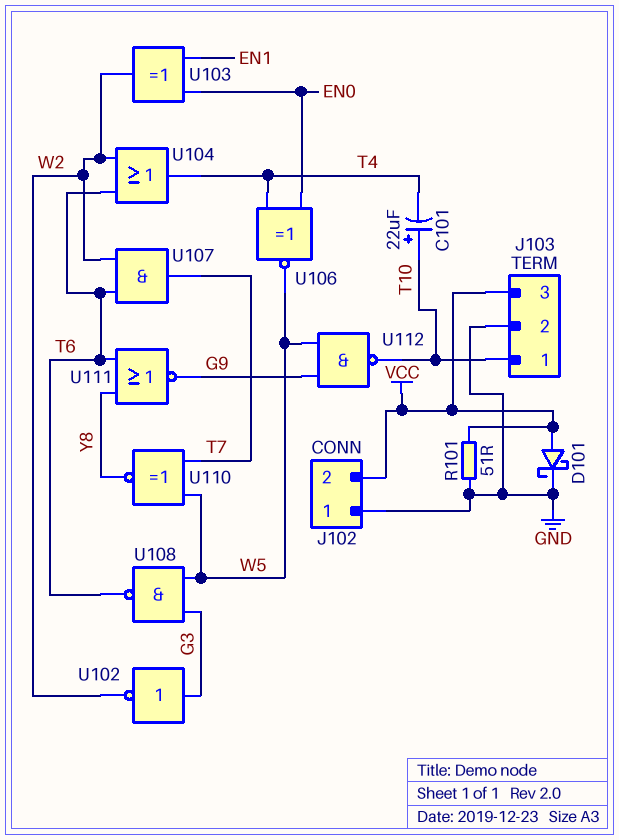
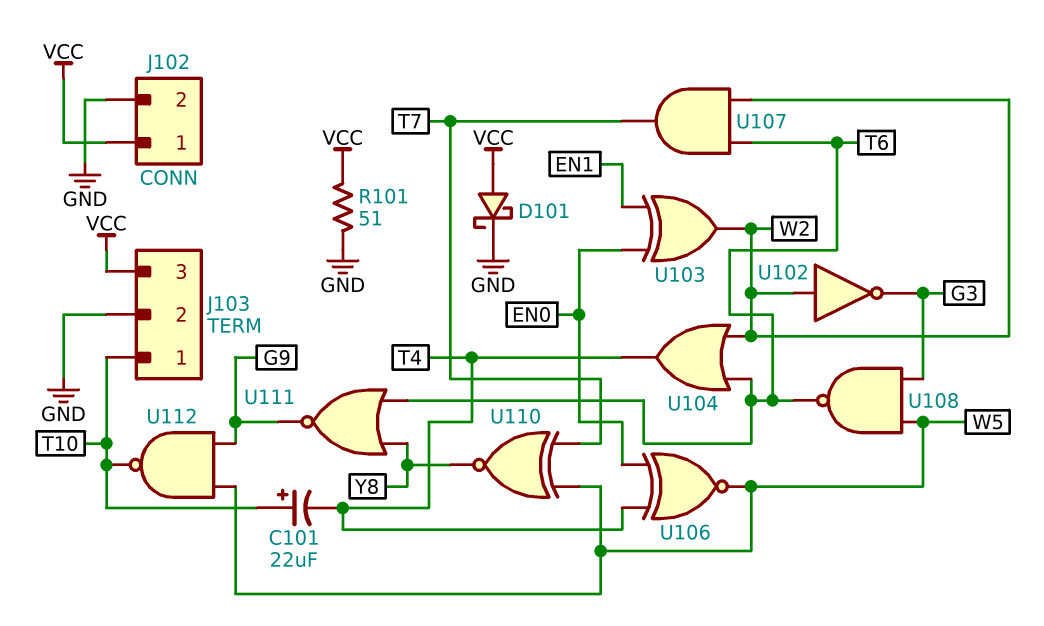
J102 pin 1: GND -> VCC
J102 pin 2: VCC -> GND
U102: NOT (in G3, out W2) -> NOT (in W2, out G3)

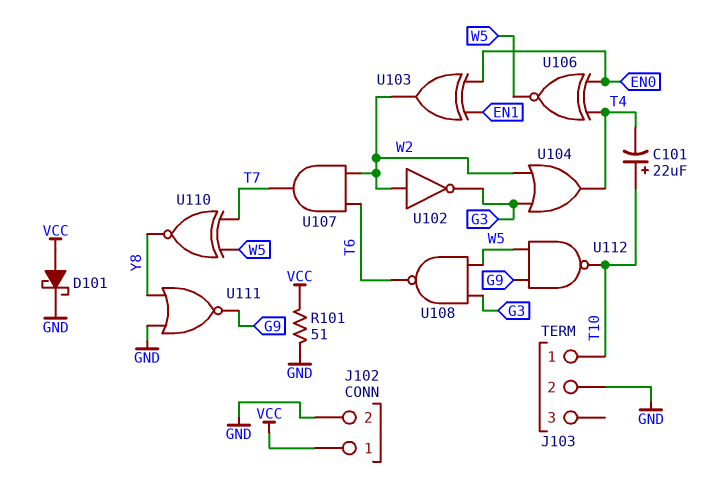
J103 pin 3: VCC -> none
U104: OR (in T6, in W2, out T4) -> OR (in G3, in W2, out T4)
U111: NOR (in T6, in Y8, out G9) -> NOR (in GND, in Y8, out G9)

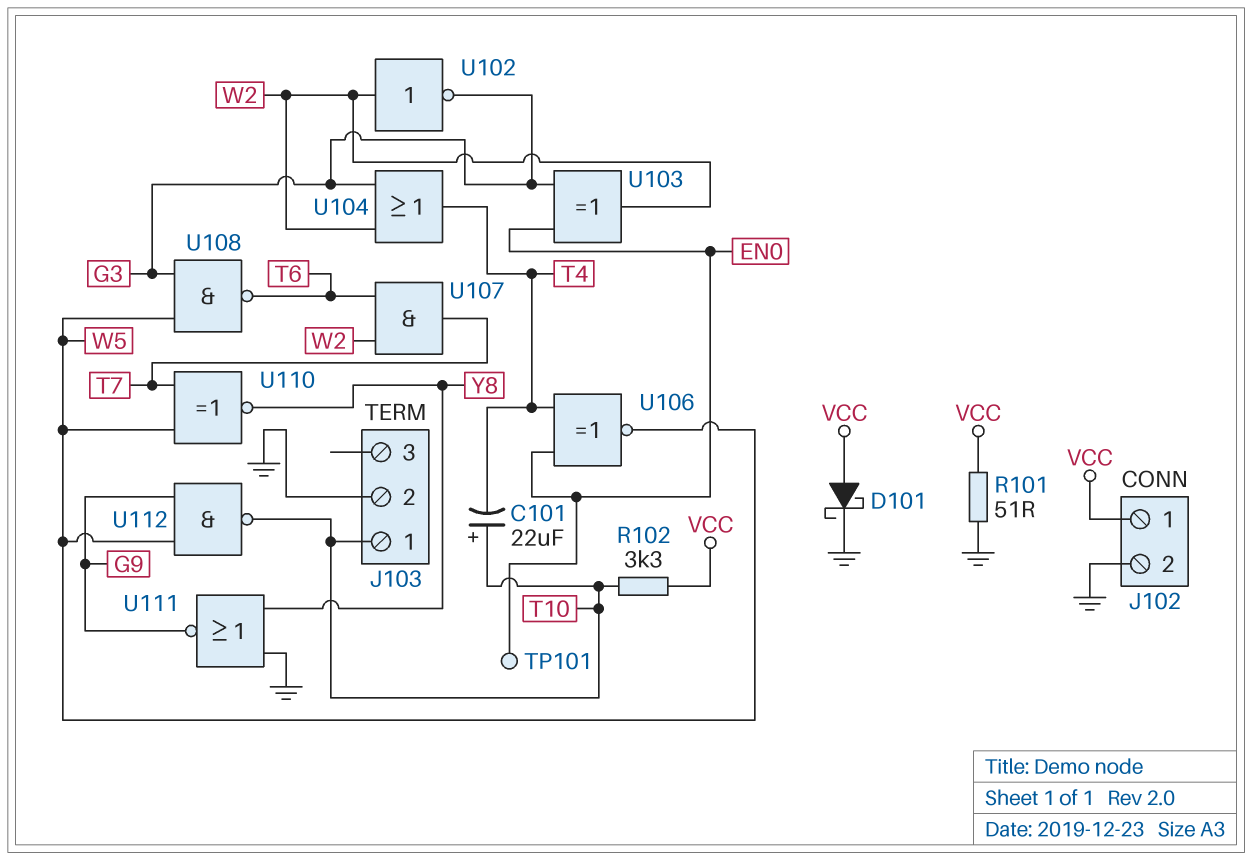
R102: none -> 3.3k (T10, VCC)
TP101: none -> test point (EN0)
U103: XOR (in EN0, in EN1, out W2) -> XOR (in EN0, in G3, out W2)

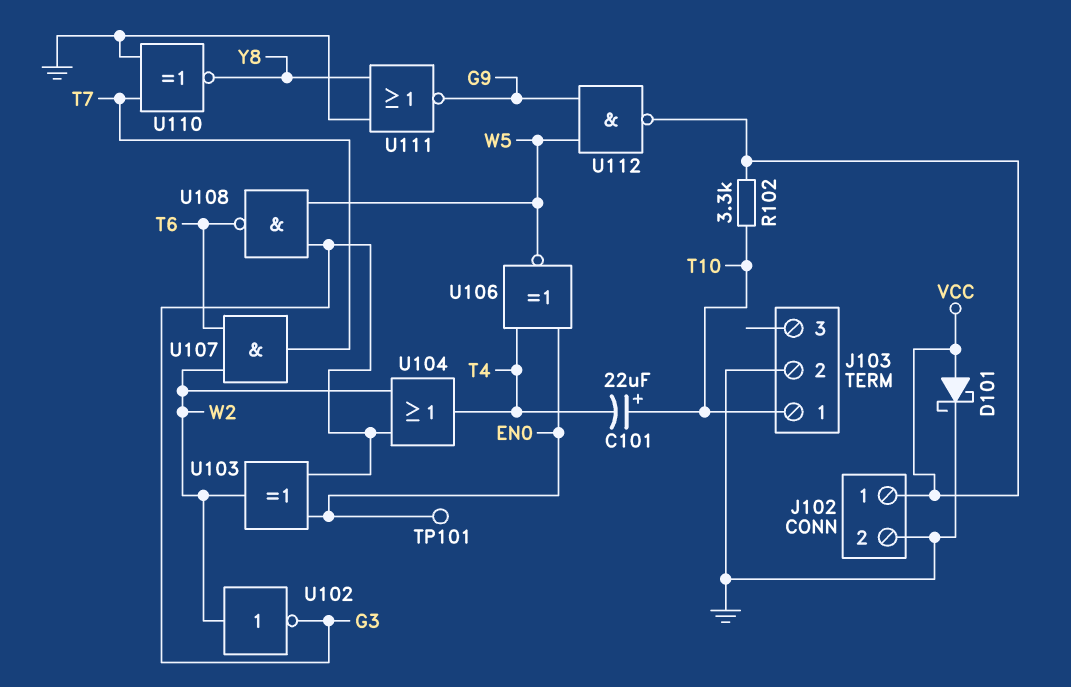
R101: 51 (GND, VCC) -> none
U110: XNOR (in T7, in W5, out Y8) -> XNOR (in GND, in T7, out Y8)
U112: NAND (in G9, in W5, out T10) -> NAND (in G9, in W5, out VCC)

